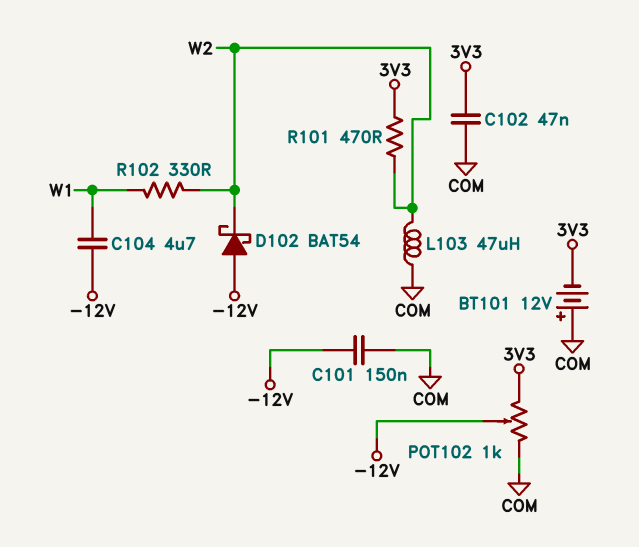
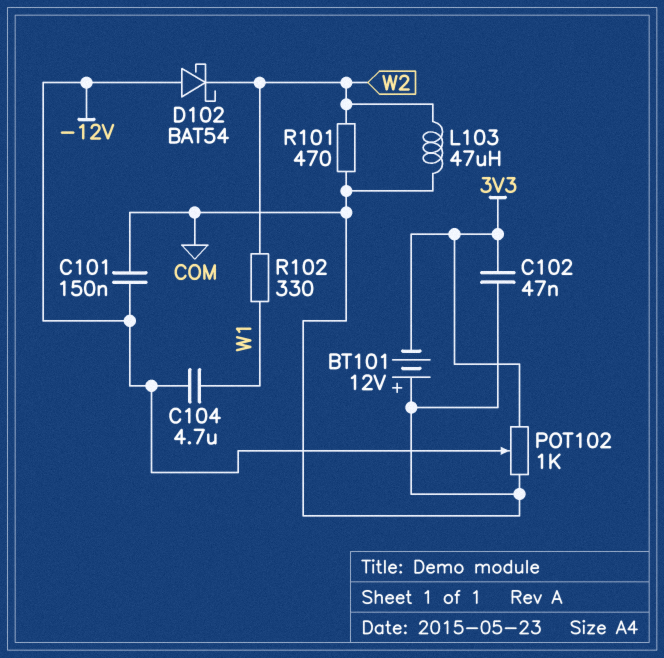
R101: 470 (3V3, W2) -> 470 (COM, W2)

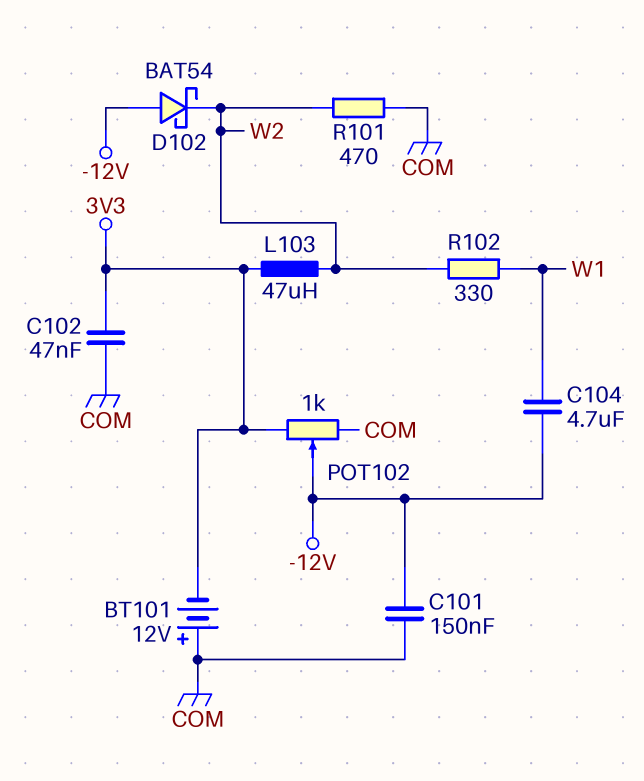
L103: 47uH (COM, W2) -> 47uH (3V3, W2)

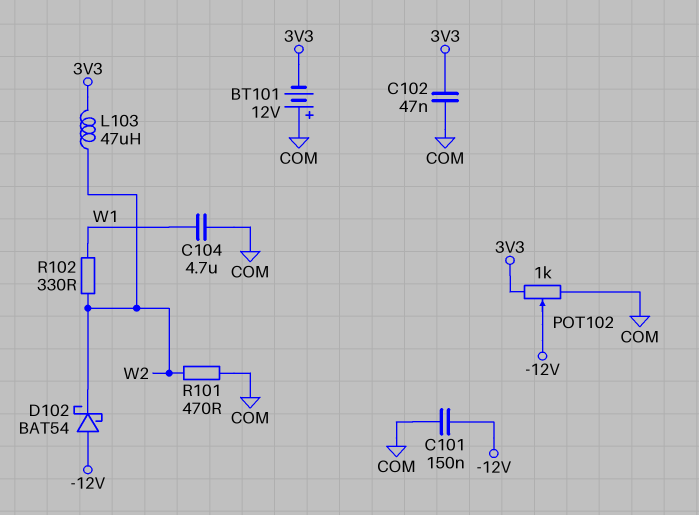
C104: 4.7uF (-12V, W1) -> 4.7uF (COM, W1)

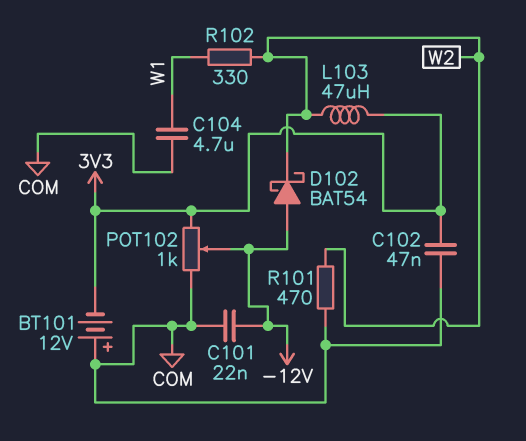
C101: 150nF (-12V, COM) -> 22nF (-12V, COM)

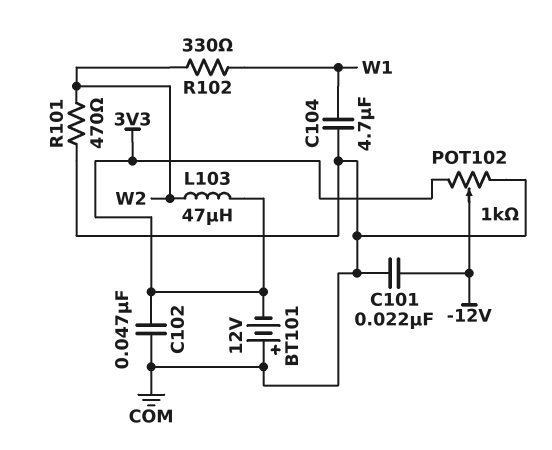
D102: schottky BAT54 (A -12V, K W2) -> none

